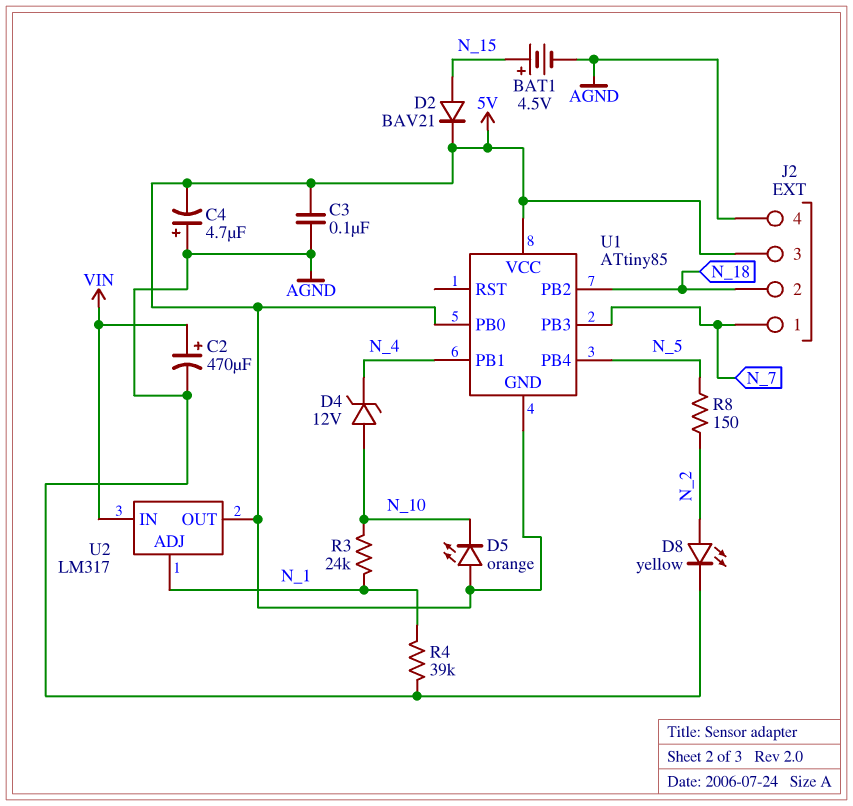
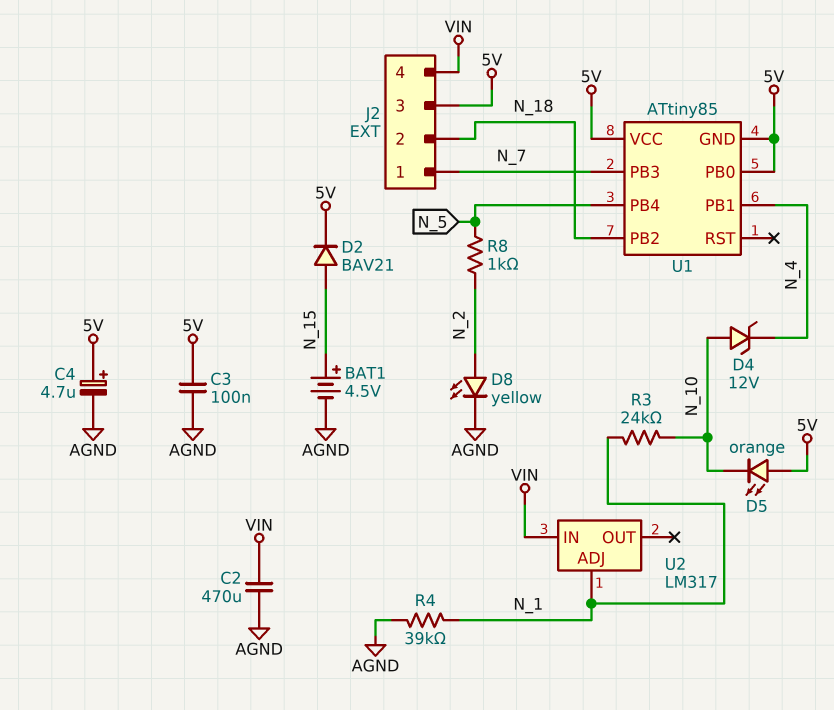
C2: 470uF (plus VIN, minus AGND) -> 470uF (AGND, VIN)
C4: 4.7uF (plus AGND, minus 5V) -> 4.7uF (plus 5V, minus AGND)
J2 pin 4: AGND -> VIN
R8: 150 (N_2, N_5) -> 1k (N_2, N_5)
U2 pin OUT: 5V -> none

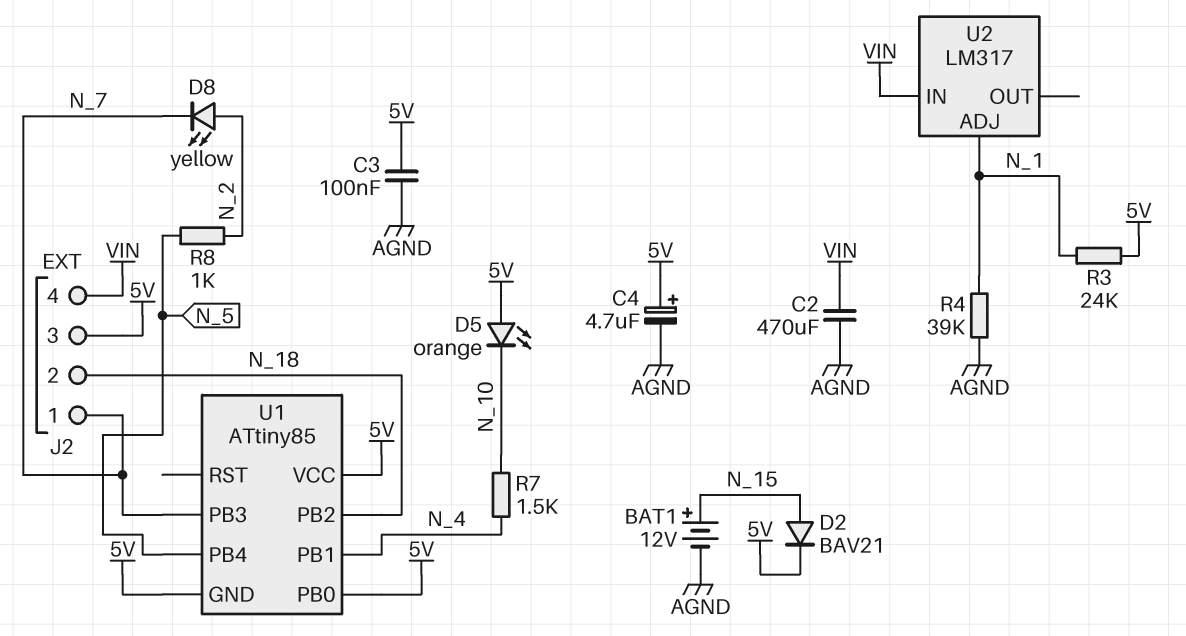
BAT1: 4.5V (plus N_15, minus AGND) -> 12V (plus N_15, minus AGND)
D4: zener 12V (A N_10, K N_4) -> none
D8: LED yellow (A N_2, K AGND) -> LED yellow (A N_2, K N_7)
R3: 24k (N_1, N_10) -> 24k (5V, N_1)
R7: none -> 1.5k (N_4, N_10)

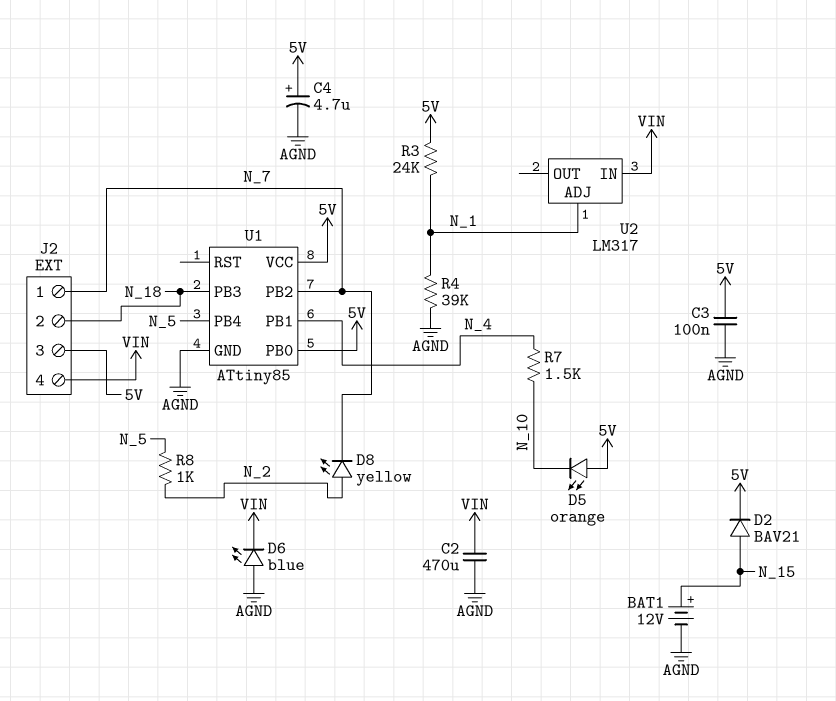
D6: none -> LED blue (A AGND, K VIN)
U1 pin GND: 5V -> AGND
U1 pin PB2: N_18 -> N_7
U1 pin PB3: N_7 -> N_18

